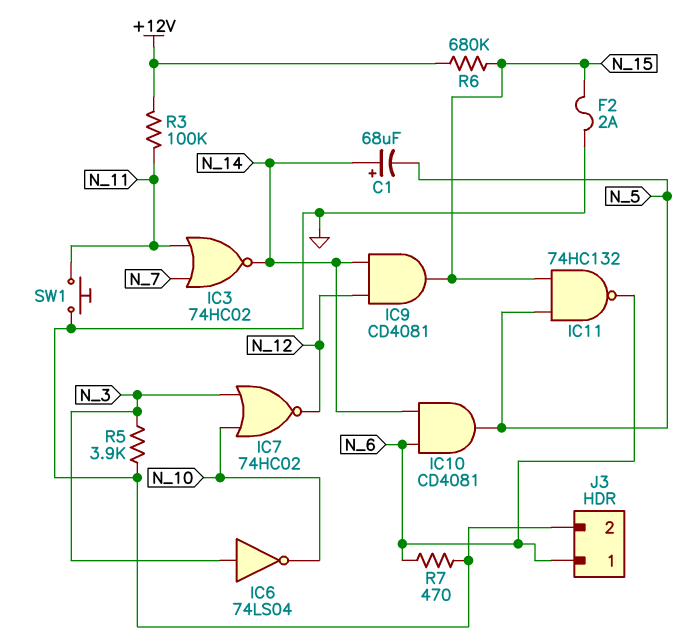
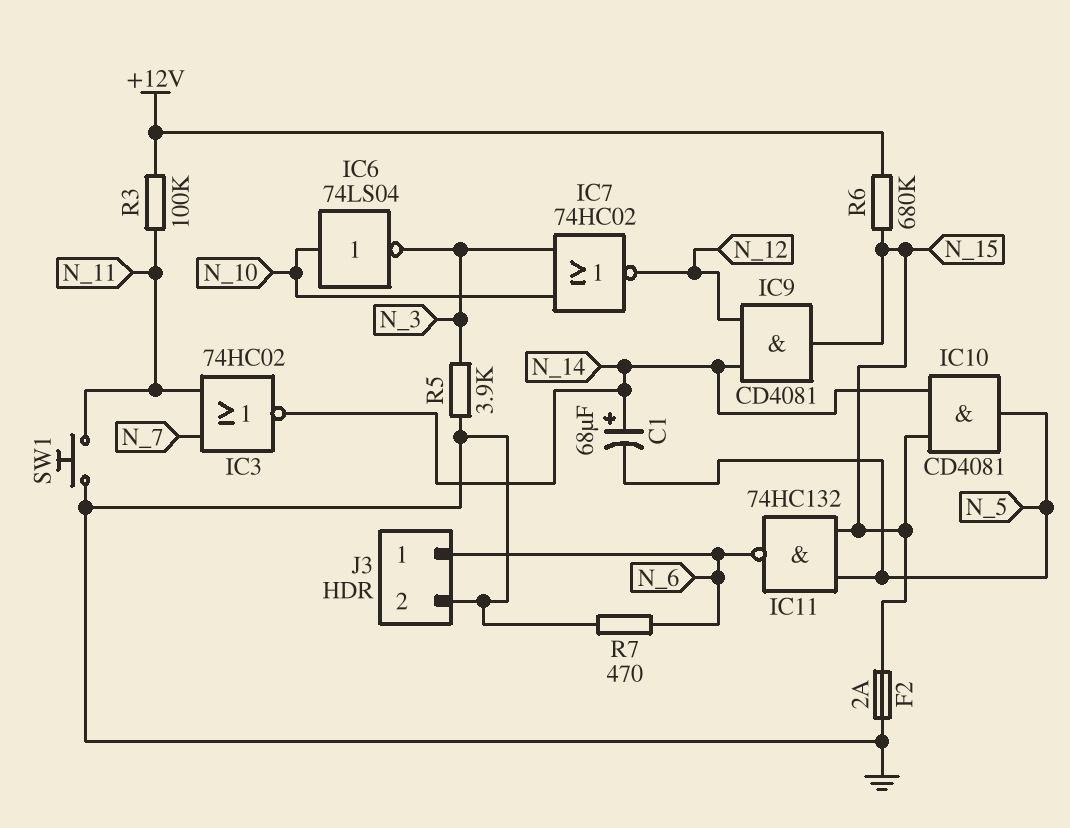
IC6: NOT 74LS04 (in N_3, out N_10) -> NOT 74LS04 (in N_10, out N_3)
IC10: AND CD4081 (in N_6, in N_14, out N_5) -> AND CD4081 (in N_14, in N_15, out N_5)

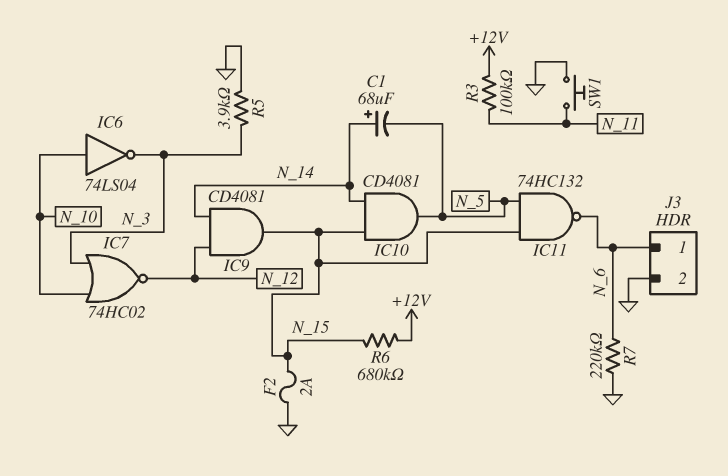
IC3: NOR 74HC02 (in N_7, in N_11, out N_14) -> none
R7: 470 (GND, N_6) -> 220k (GND, N_6)

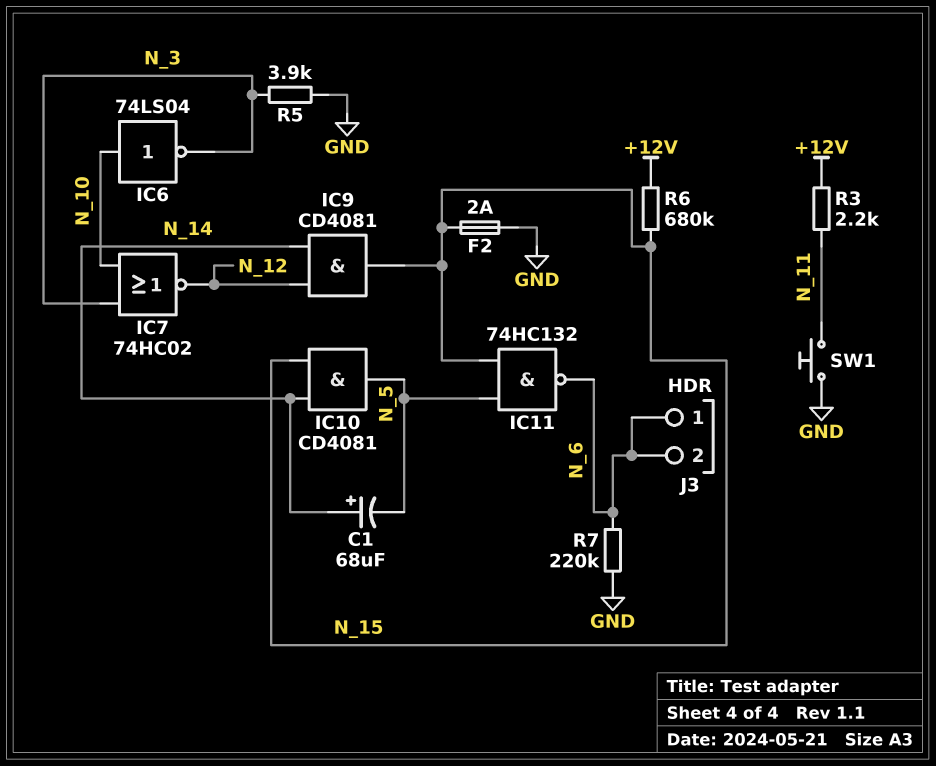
J3 pin 2: GND -> N_6
R3: 100k (+12V, N_11) -> 2.2k (+12V, N_11)

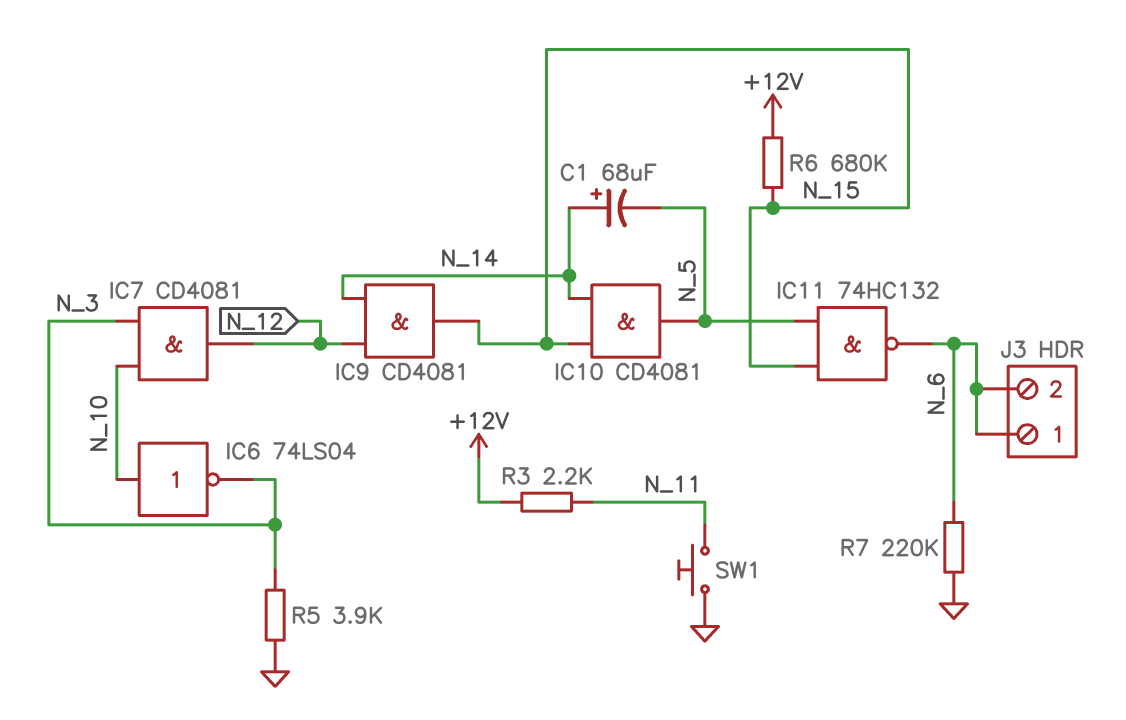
F2: 2A (GND, N_15) -> none
IC7: NOR 74HC02 (in N_3, in N_10, out N_12) -> AND CD4081 (in N_3, in N_10, out N_12)

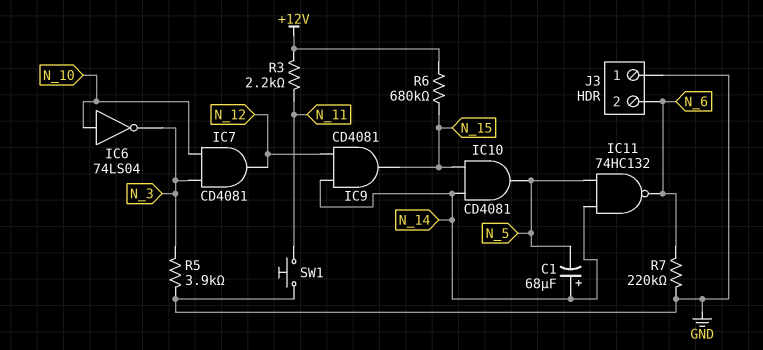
IC11: NAND 74HC132 (in N_5, in N_15, out N_6) -> NAND 74HC132 (in N_5, in N_14, out N_6)
J3 pin 1: N_6 -> GND

